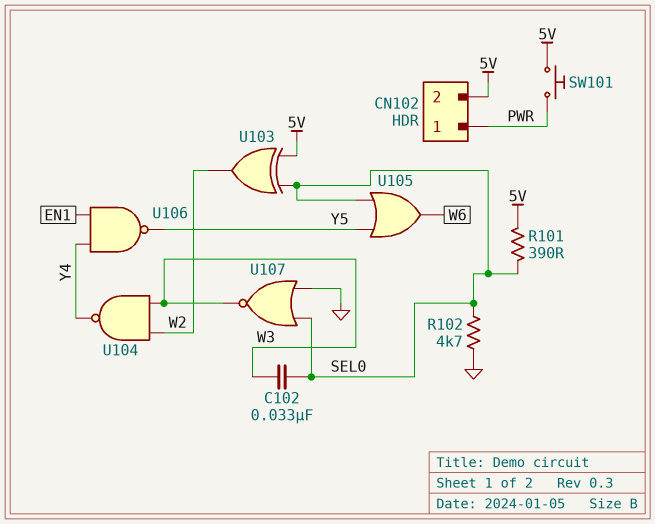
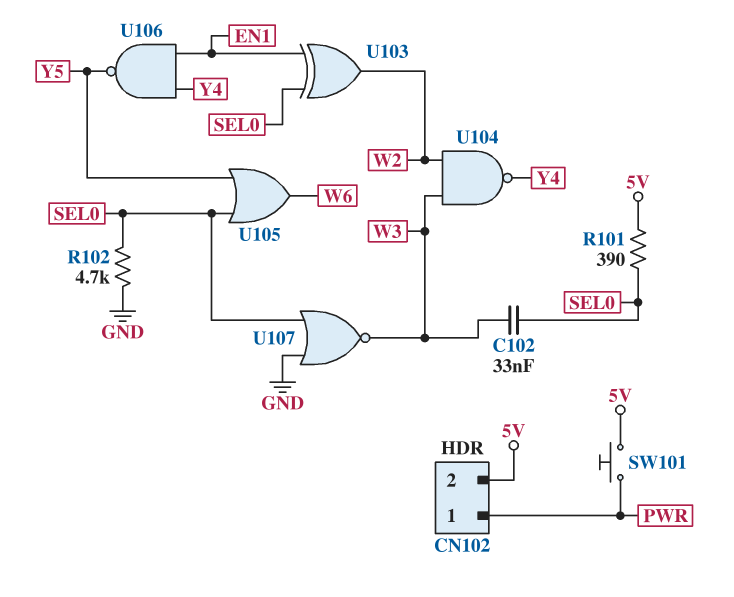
U103: XOR (in 5V, in SEL0, out W2) -> XOR (in EN1, in SEL0, out W2)

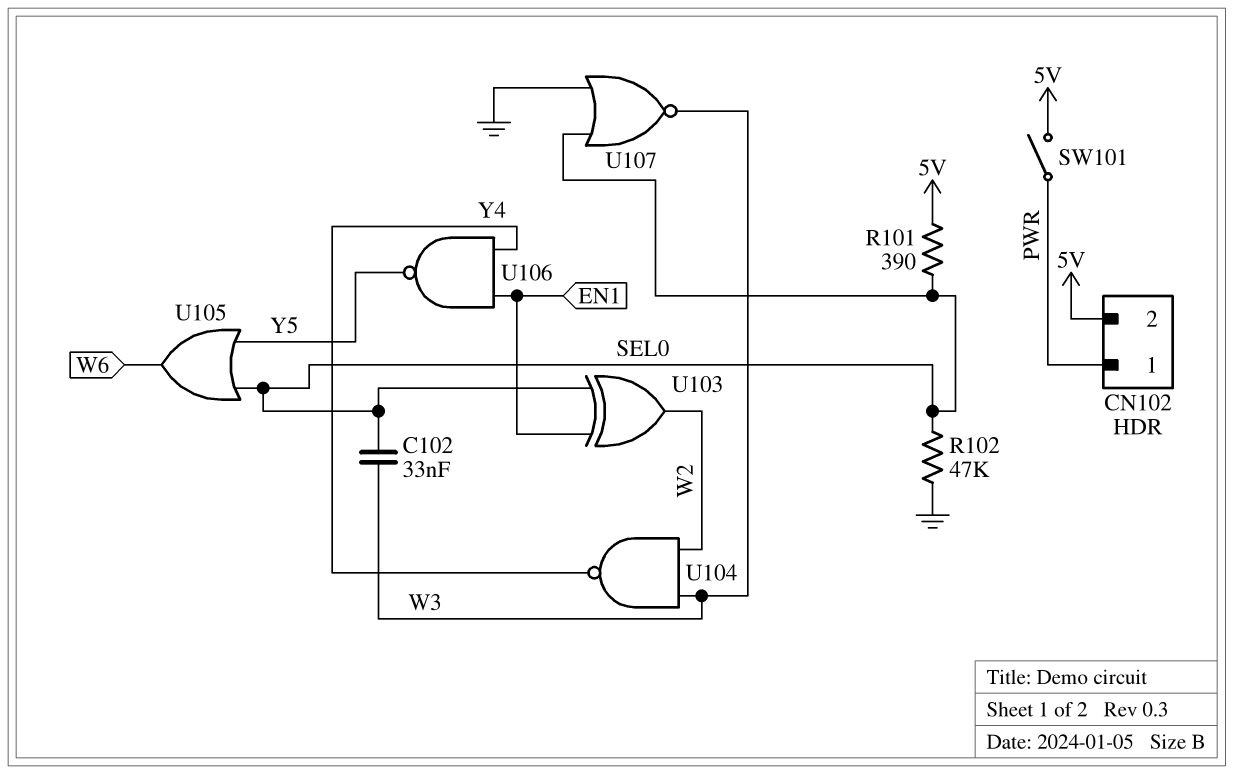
R102: 4.7k (GND, SEL0) -> 47k (GND, SEL0)
SW101: button (5V, PWR) -> switch (5V, PWR)

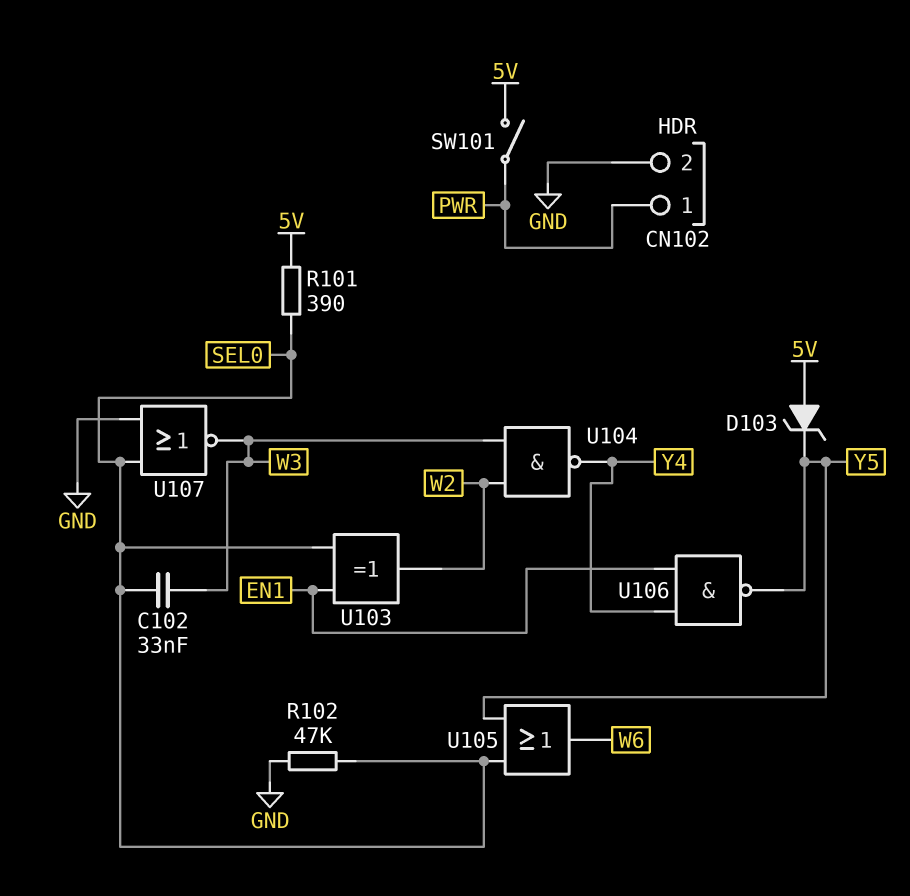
CN102 pin 2: 5V -> GND
D103: none -> zener (A 5V, K Y5)

